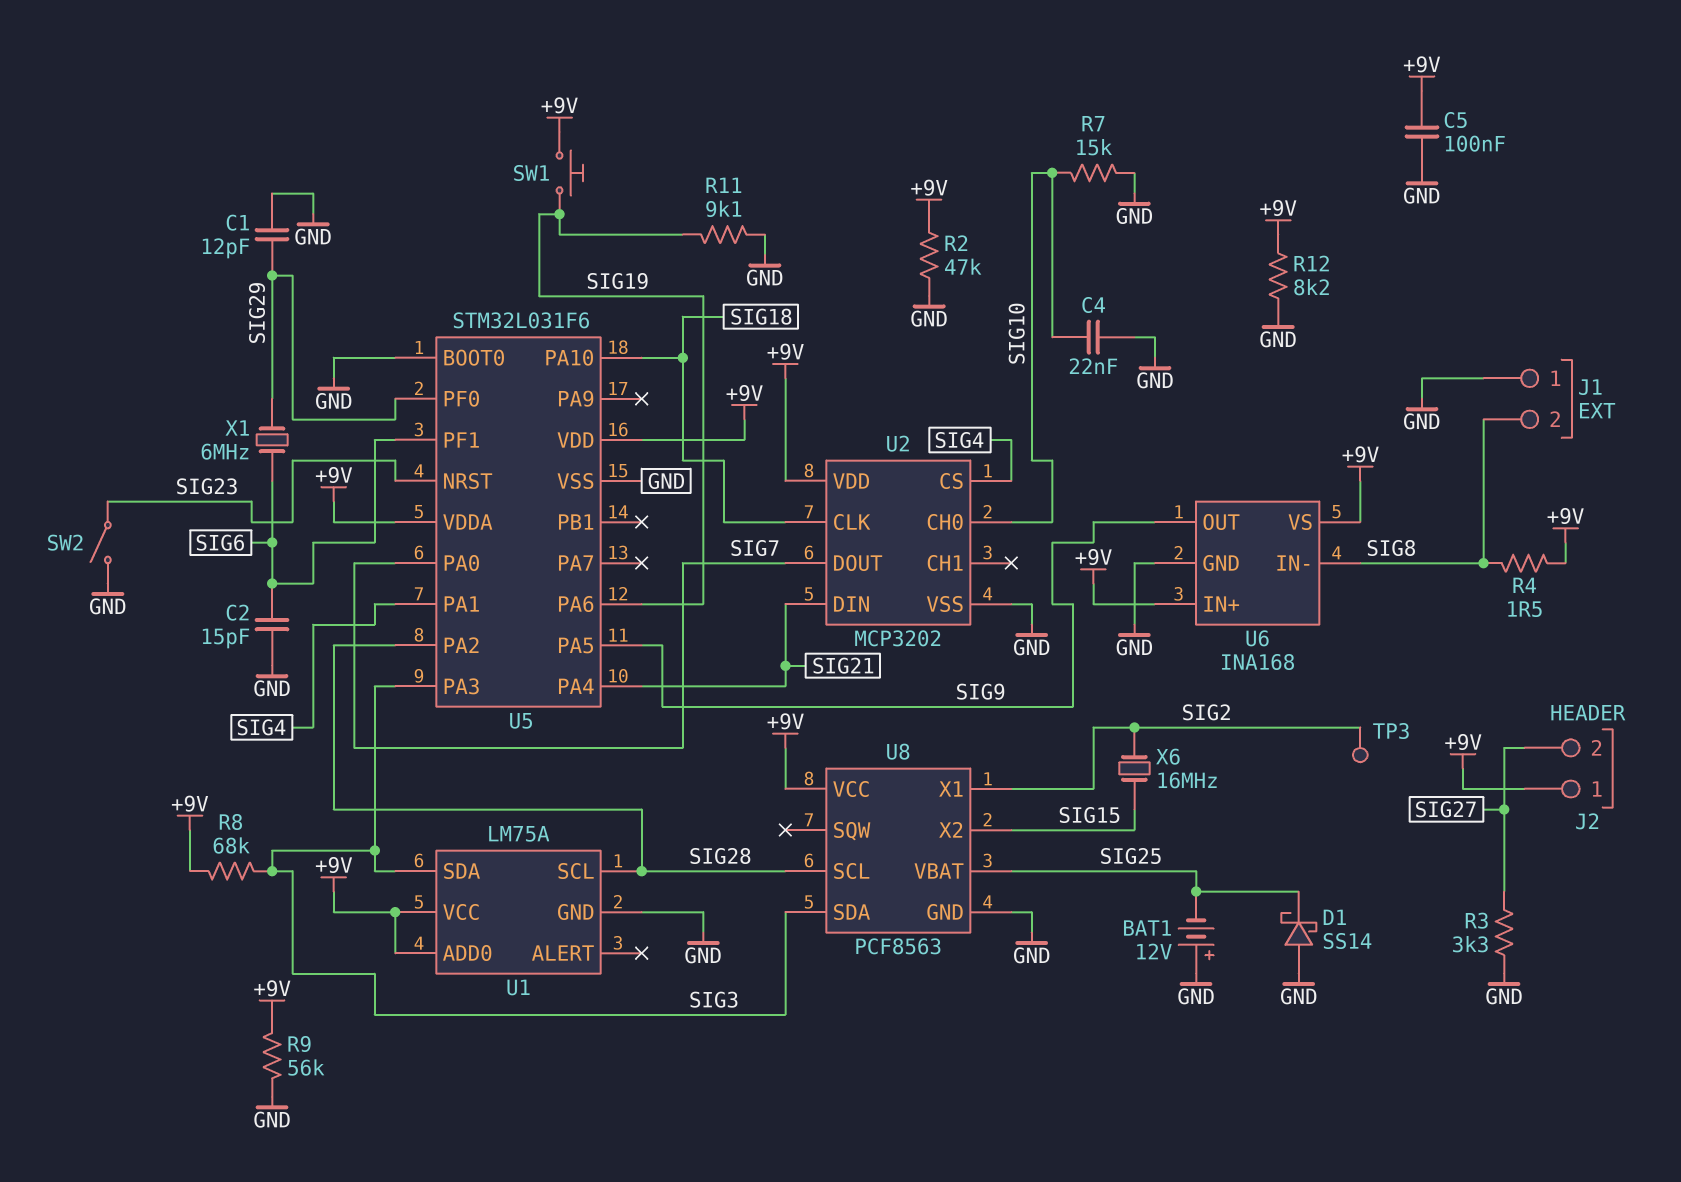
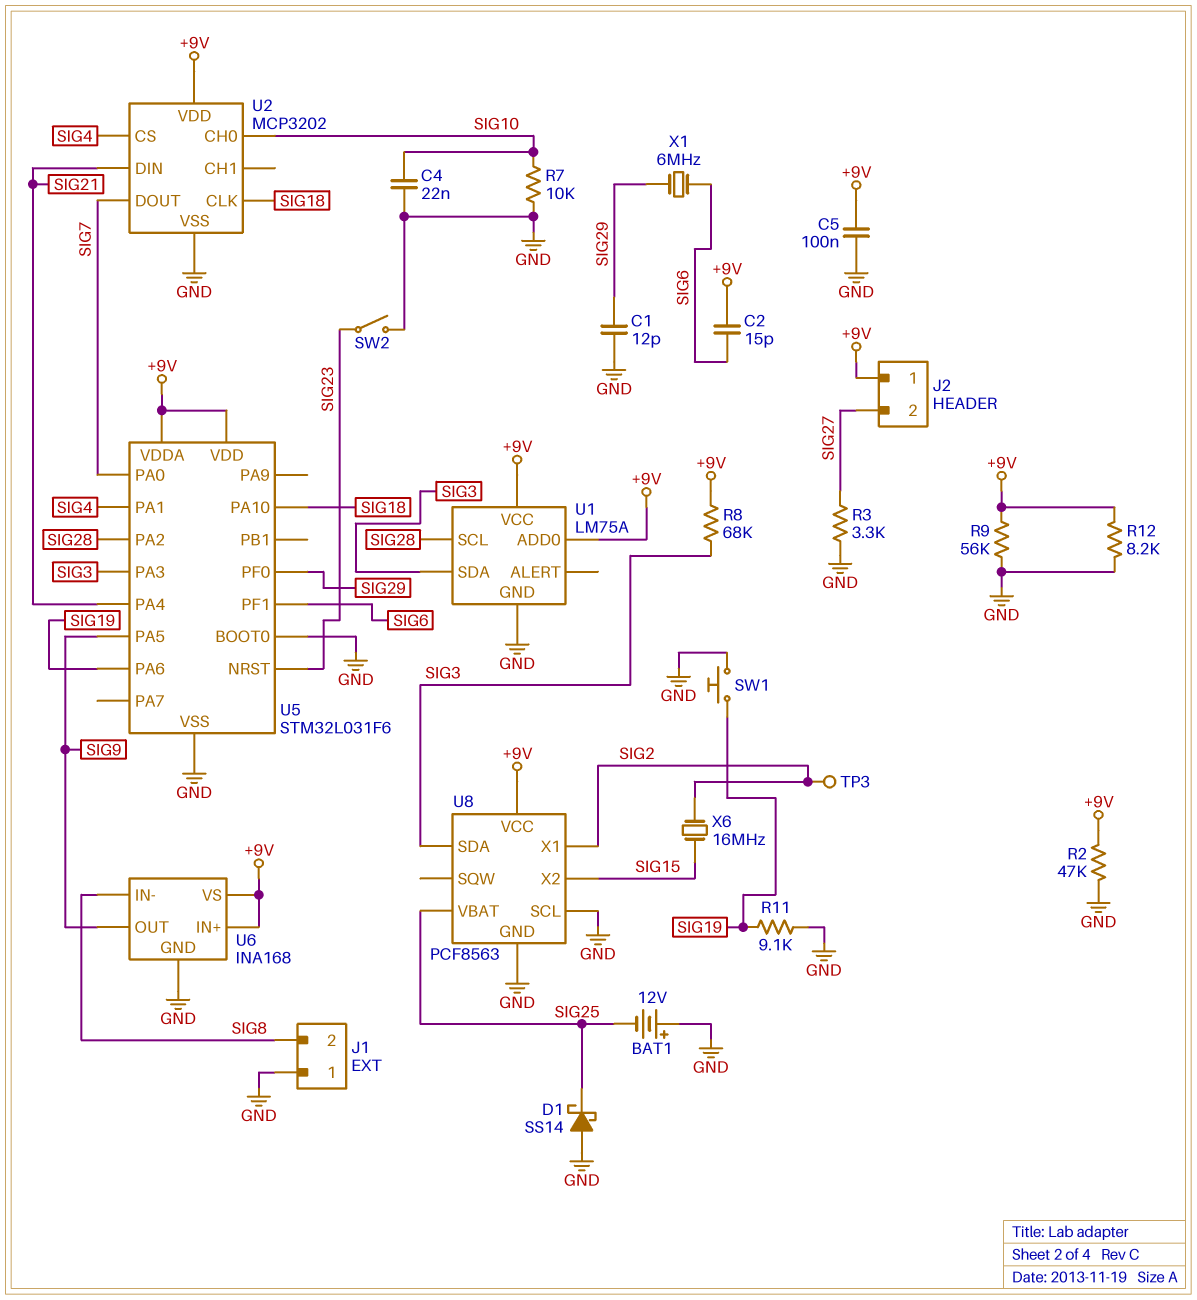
C2: 15pF (GND, SIG6) -> 15pF (+9V, SIG6)
R4: 1.5 (+9V, SIG8) -> none
R7: 15k (GND, SIG10) -> 10k (GND, SIG10)
SW1: button (+9V, SIG19) -> button (GND, SIG19)
U8 pin SCL: SIG28 -> GND

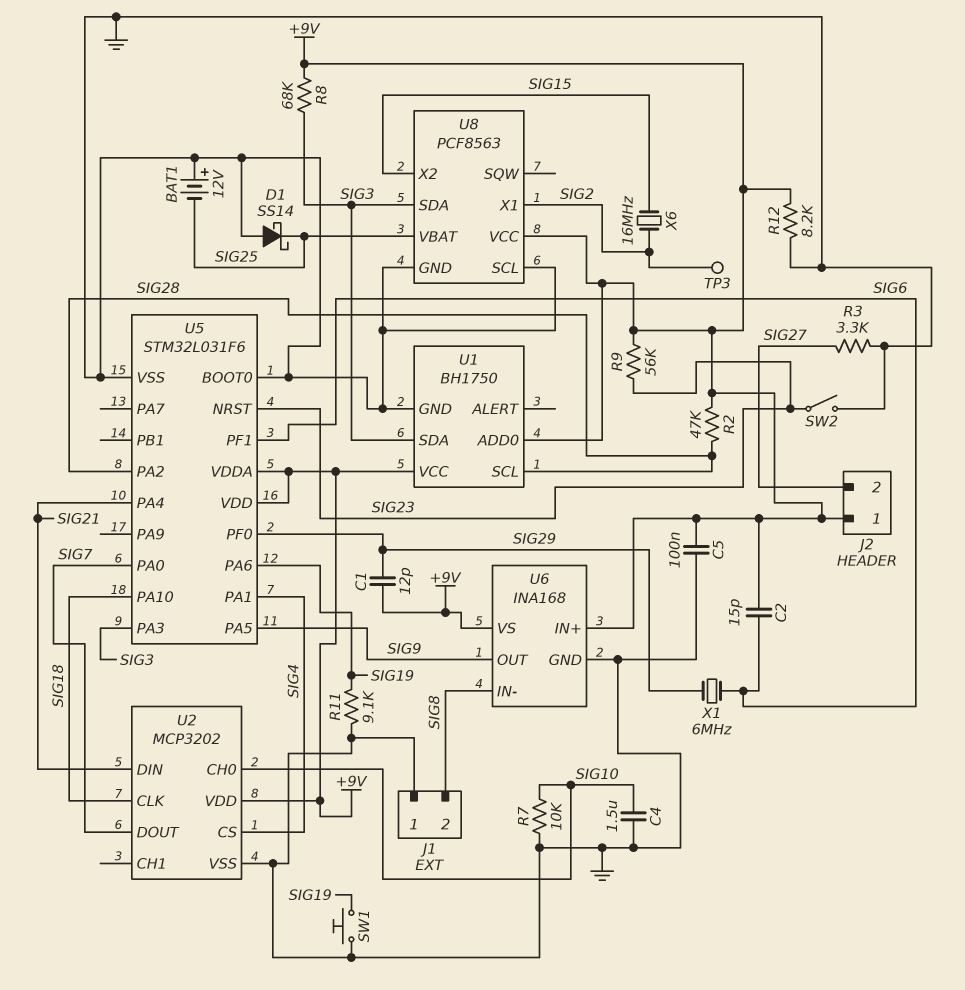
C1: 12pF (GND, SIG29) -> 12pF (+9V, SIG29)
C4: 22nF (GND, SIG10) -> 1.5uF (GND, SIG10)
R2: 47k (+9V, GND) -> 47k (+9V, SIG28)
R9: 56k (+9V, GND) -> 56k (+9V, SIG23)
U1: LM75A -> BH1750

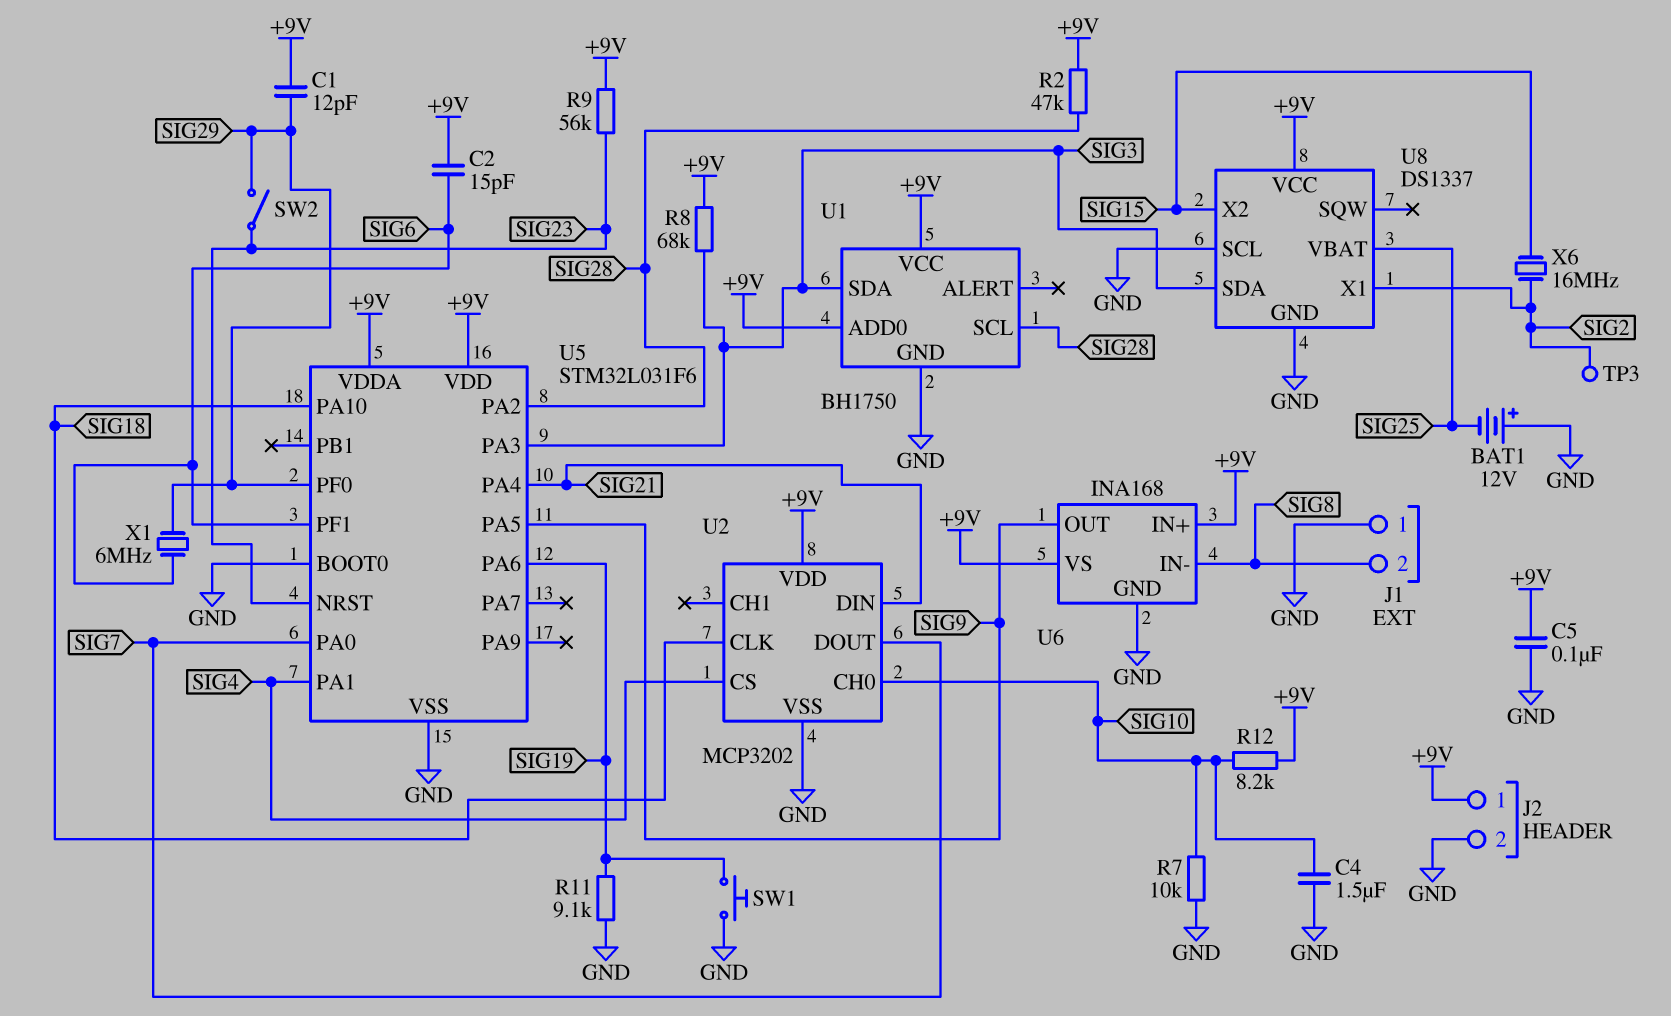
D1: schottky SS14 (A GND, K SIG25) -> none
J2 pin 2: SIG27 -> GND
R3: 3.3k (GND, SIG27) -> none
R12: 8.2k (+9V, GND) -> 8.2k (+9V, SIG10)
SW2: switch (GND, SIG23) -> switch (SIG23, SIG29)
U8: PCF8563 -> DS1337

